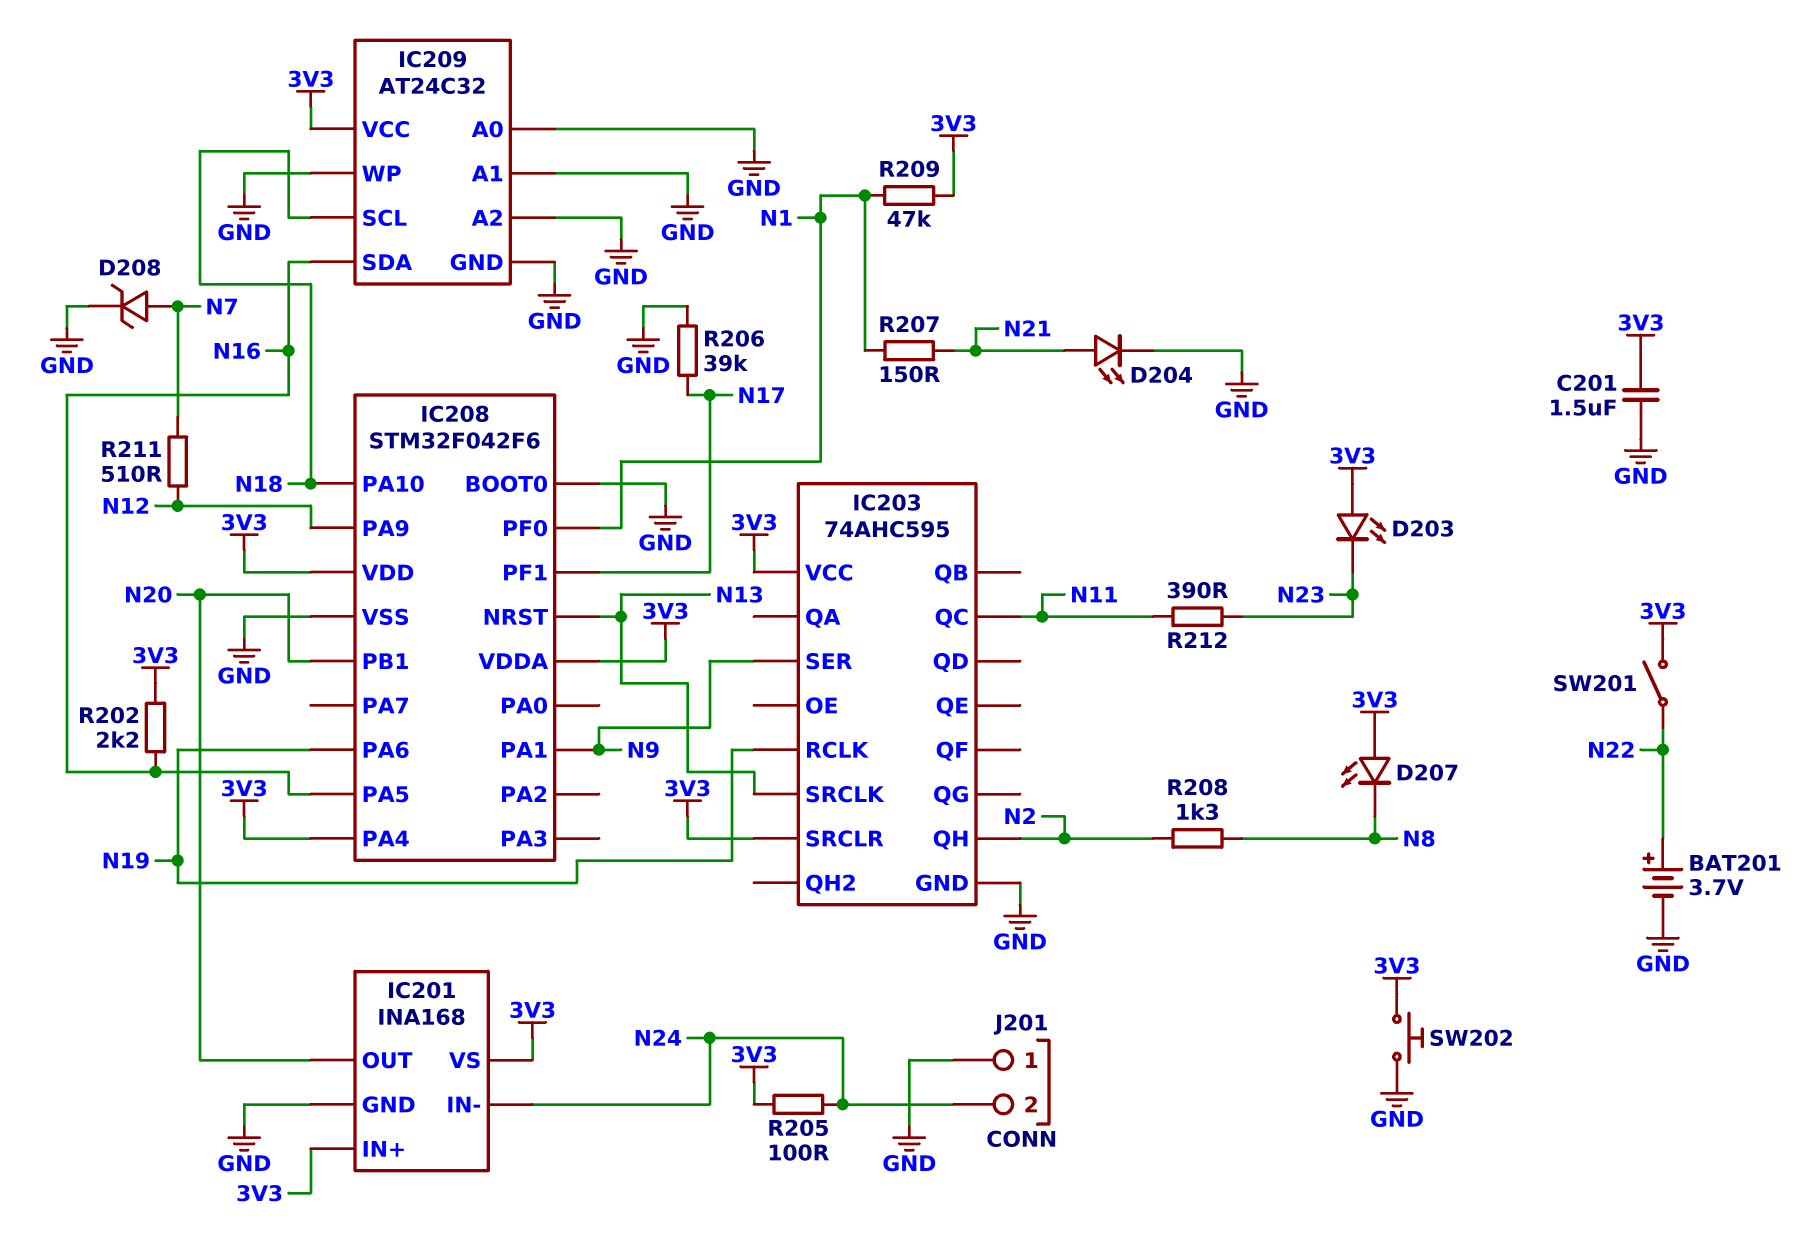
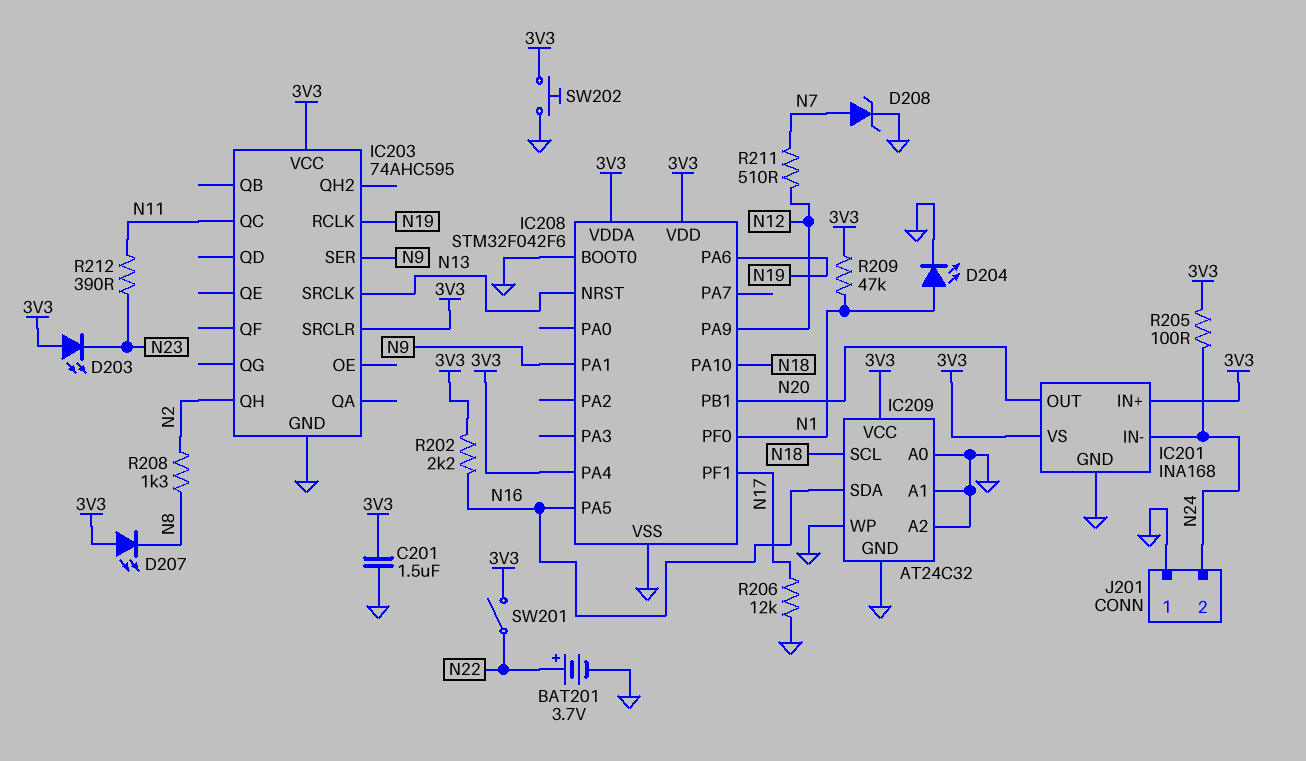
D204: LED (A N21, K GND) -> LED (A N1, K GND)
R206: 39k (GND, N17) -> 12k (GND, N17)
R207: 150 (N1, N21) -> none

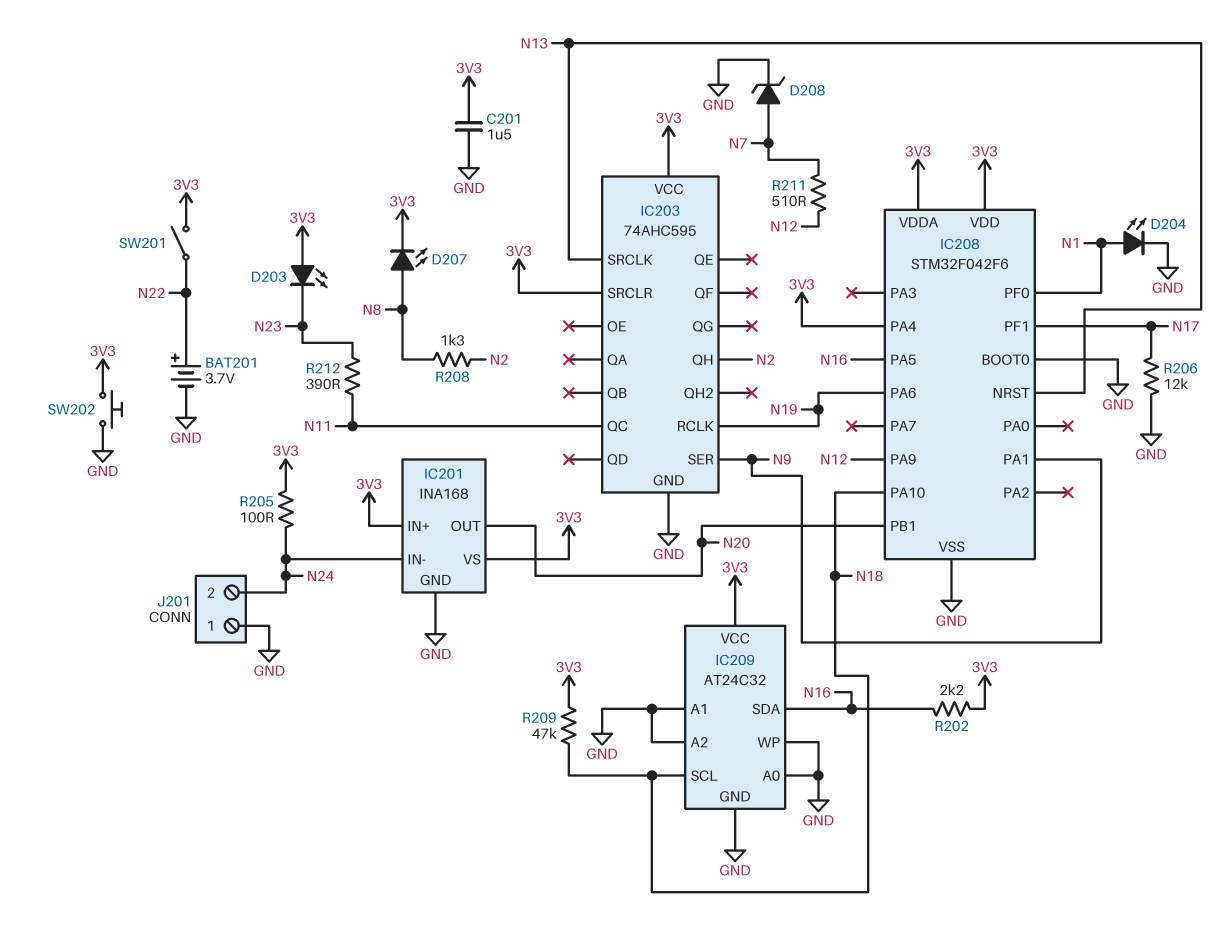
D207: LED (A 3V3, K N8) -> LED (A N8, K 3V3)
R209: 47k (3V3, N1) -> 47k (3V3, N18)

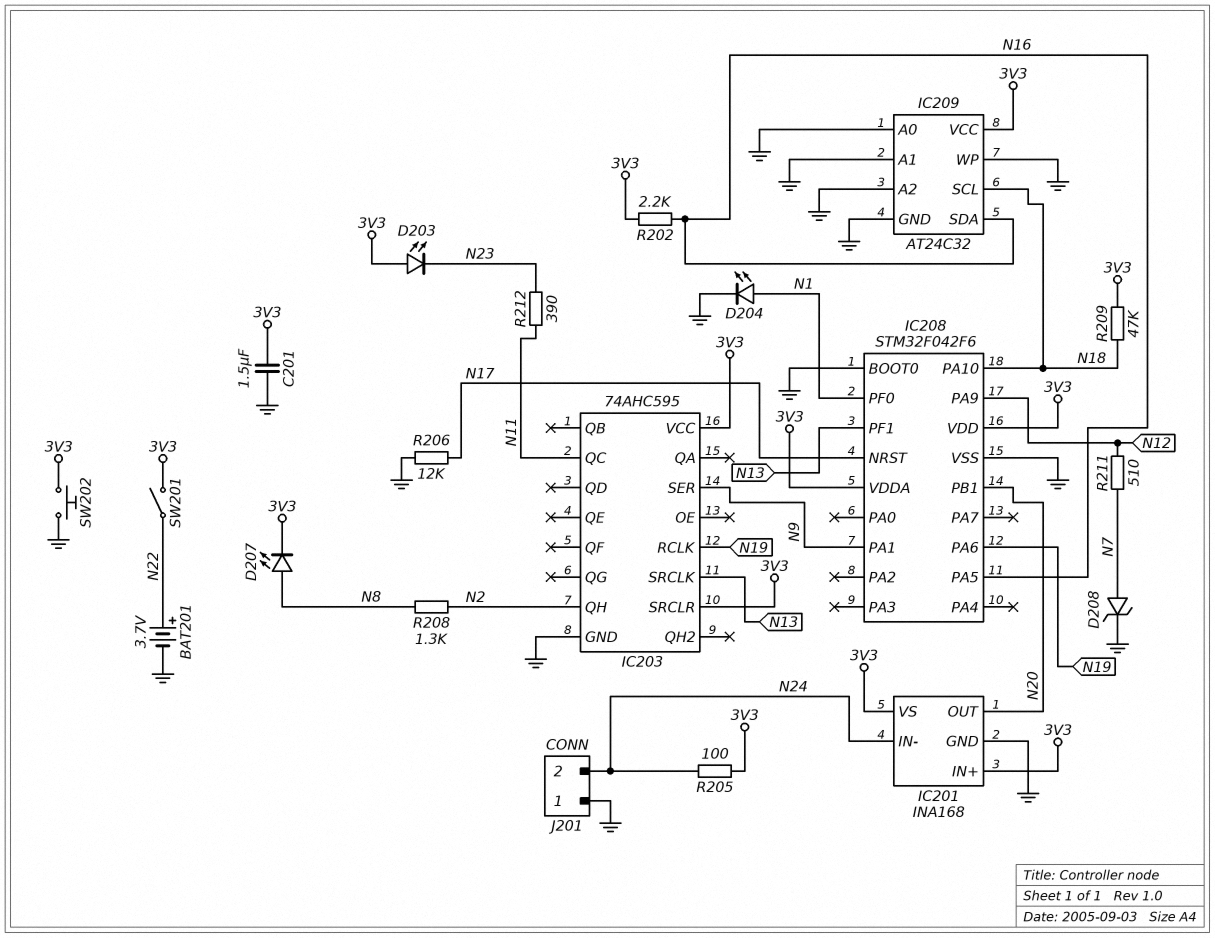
IC208 pin NRST: N13 -> N17
IC208 pin PA4: 3V3 -> none
IC208 pin PF1: N17 -> N13

